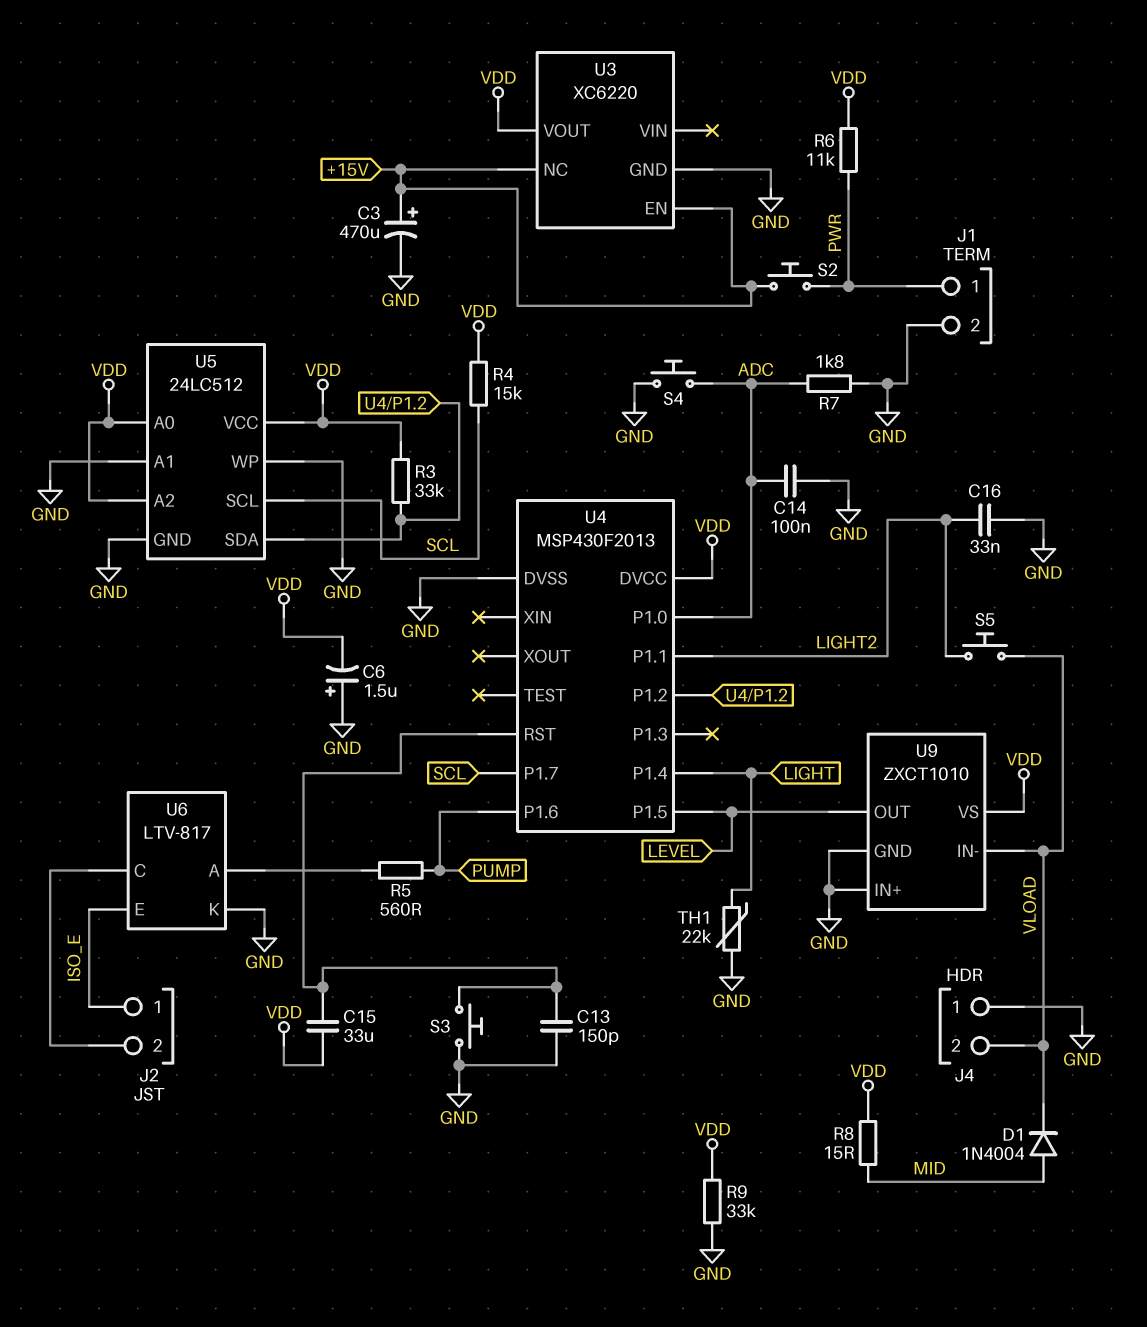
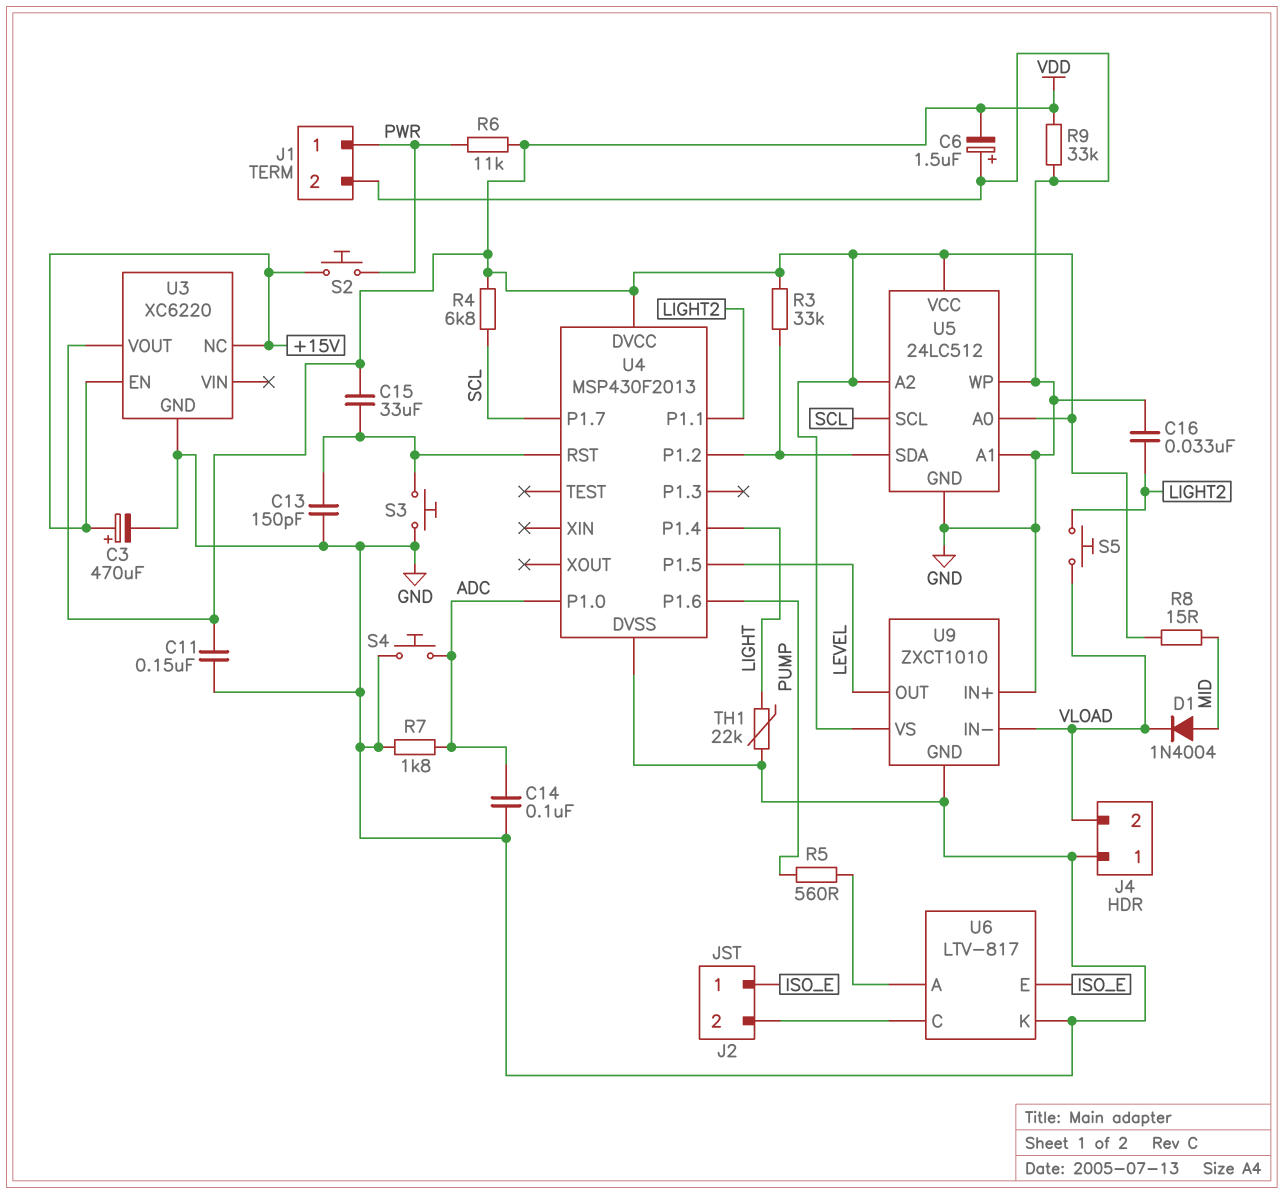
C11: none -> 150nF (GND, VDD)
R4: 15k (SCL, VDD) -> 6.8k (SCL, VDD)

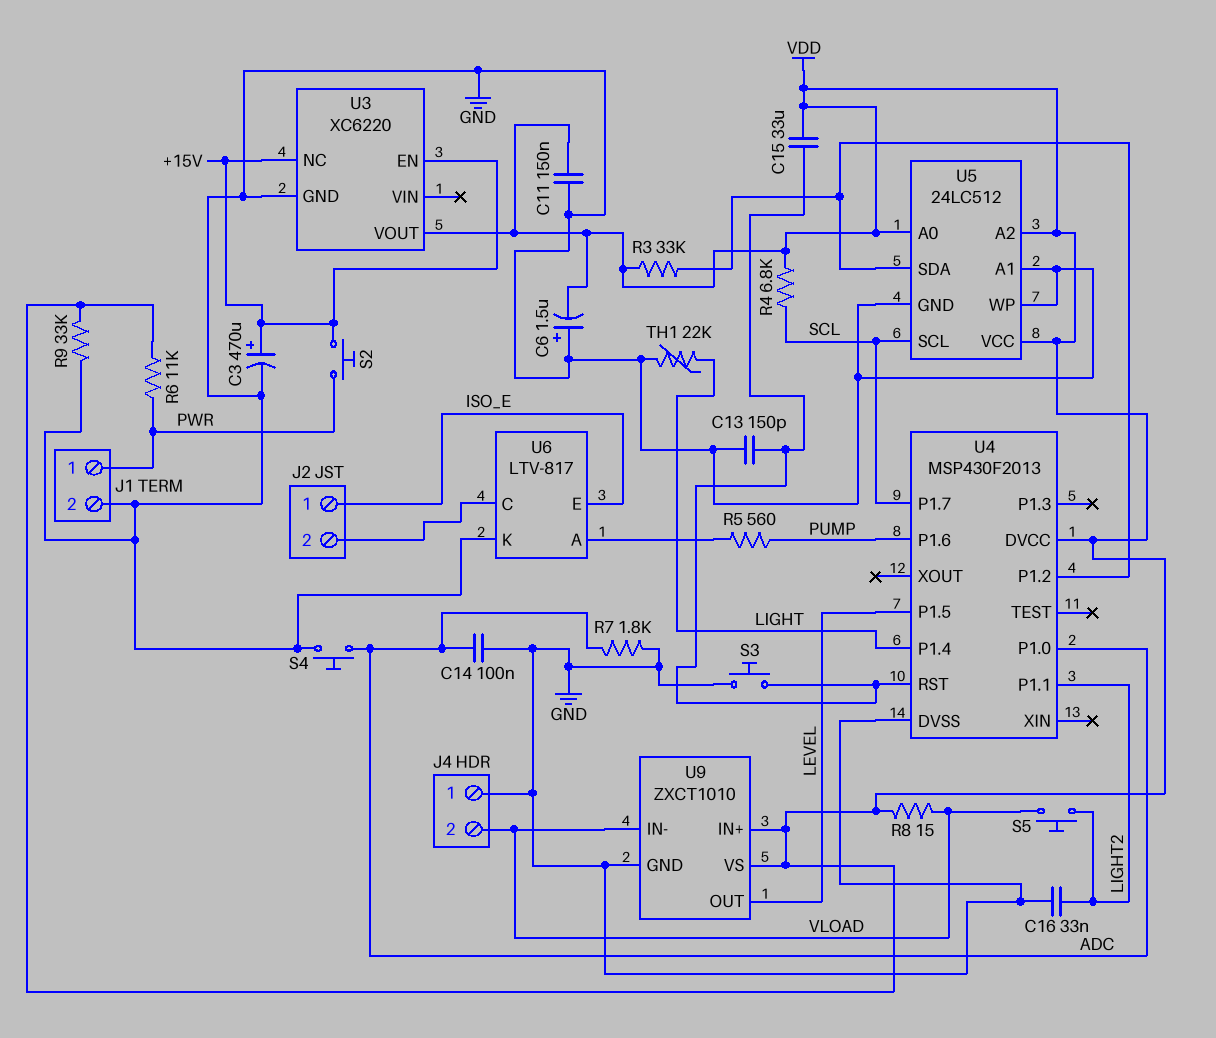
D1: diode 1N4004 (A MID, K VLOAD) -> none
R8: 15 (MID, VDD) -> 15 (VDD, VLOAD)
U9 pin IN+: GND -> VDD

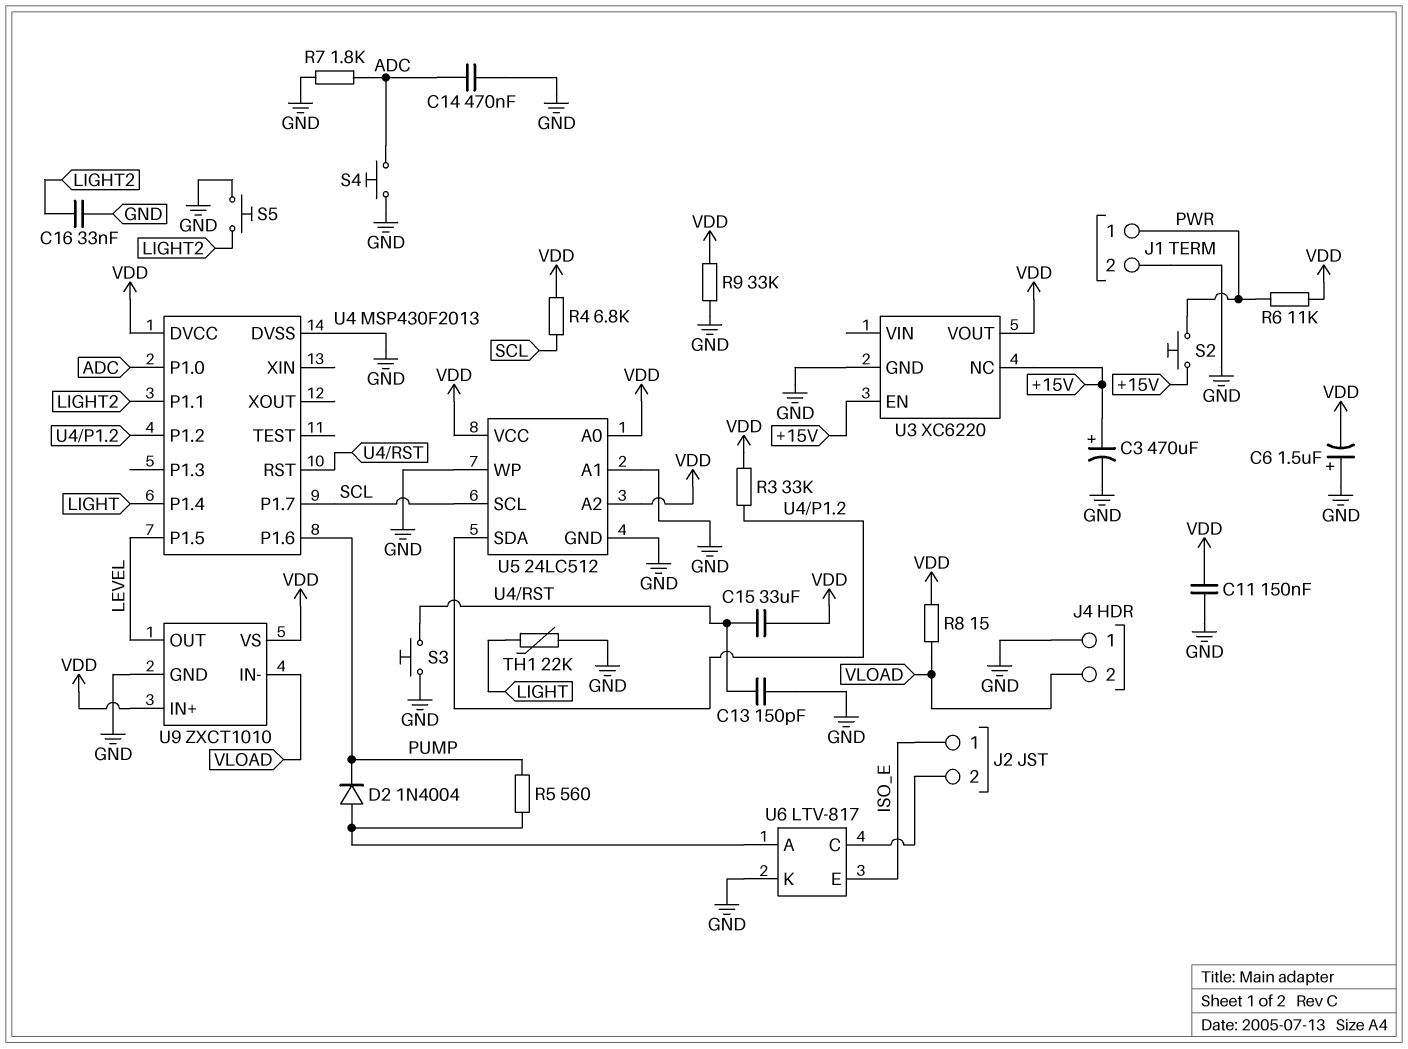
C14: 100nF (ADC, GND) -> 470nF (ADC, GND)
D2: none -> diode 1N4004 (A U6/A, K PUMP)
S5: button (LIGHT2, VLOAD) -> button (GND, LIGHT2)

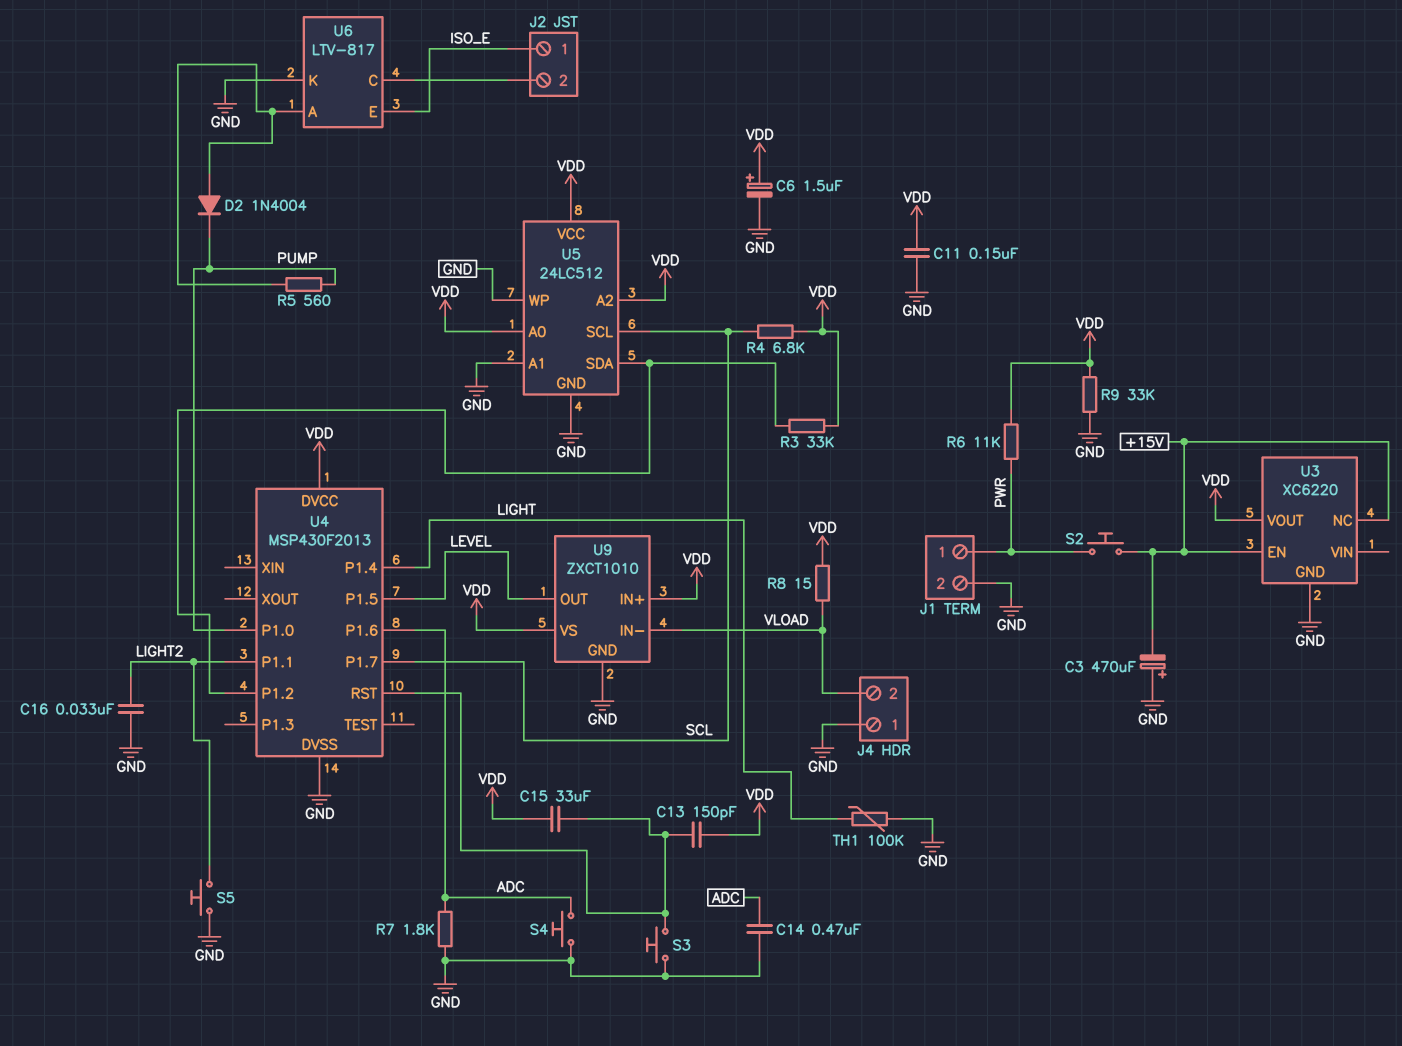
C3: 470uF (plus +15V, minus GND) -> 470uF (plus GND, minus +15V)
C6: 1.5uF (plus GND, minus VDD) -> 1.5uF (plus VDD, minus GND)
C13: 150pF (GND, U4/RST) -> 150pF (U4/RST, VDD)
TH1: 22k (GND, LIGHT) -> 100k (GND, LIGHT)
U4 pin P1.0: ADC -> PUMP
U4 pin P1.6: PUMP -> ADC

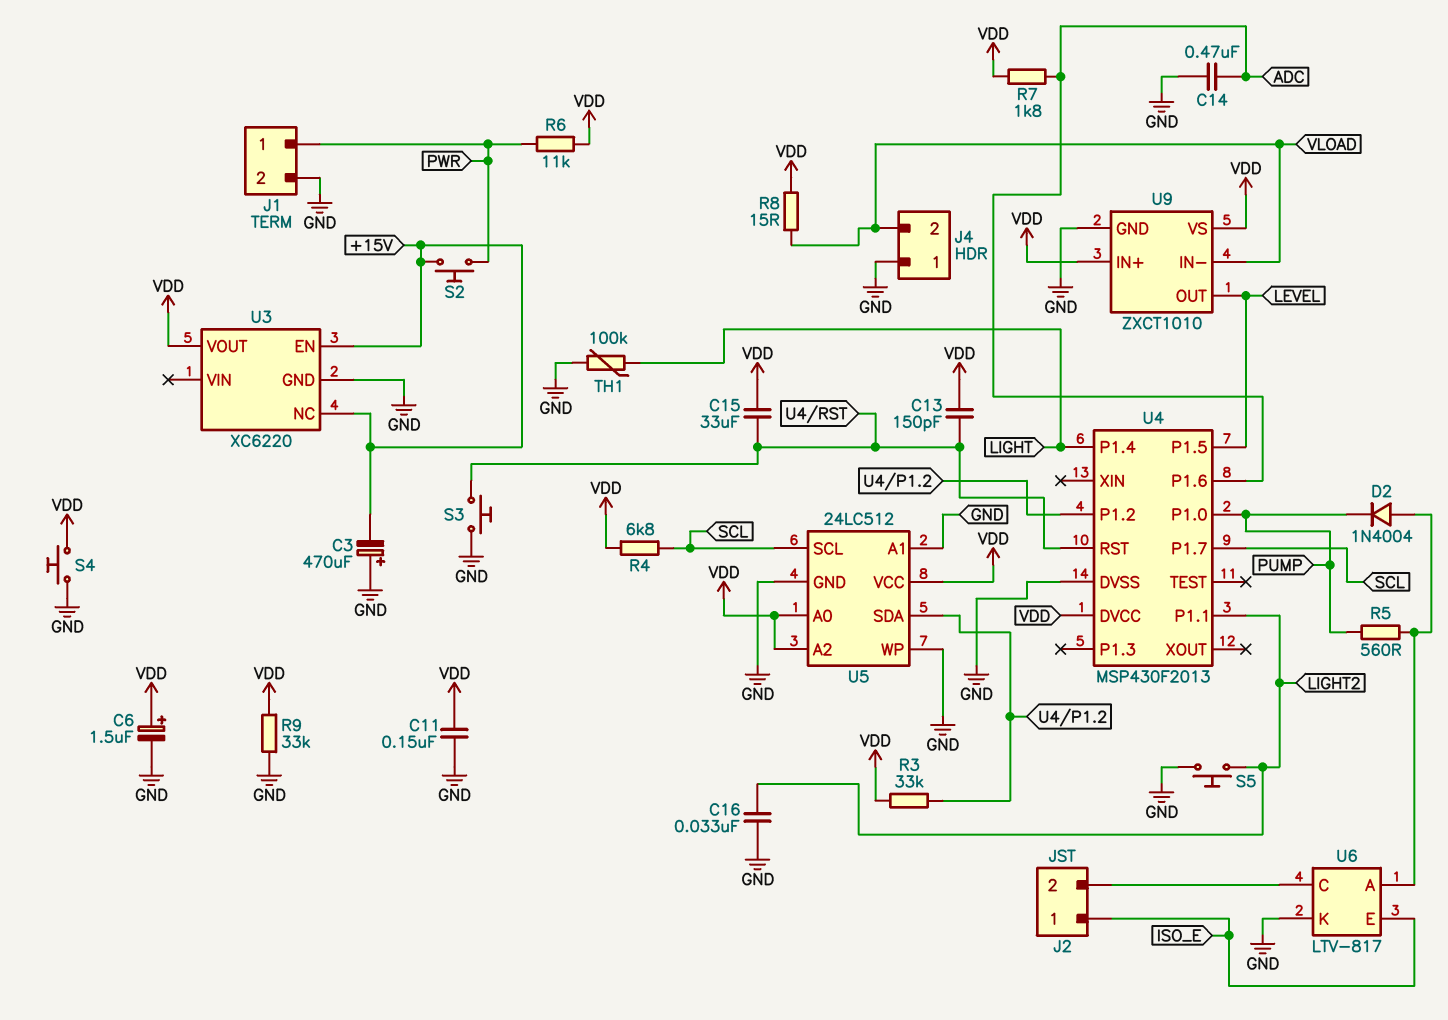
R7: 1.8k (ADC, GND) -> 1.8k (ADC, VDD)
S4: button (ADC, GND) -> button (GND, VDD)

